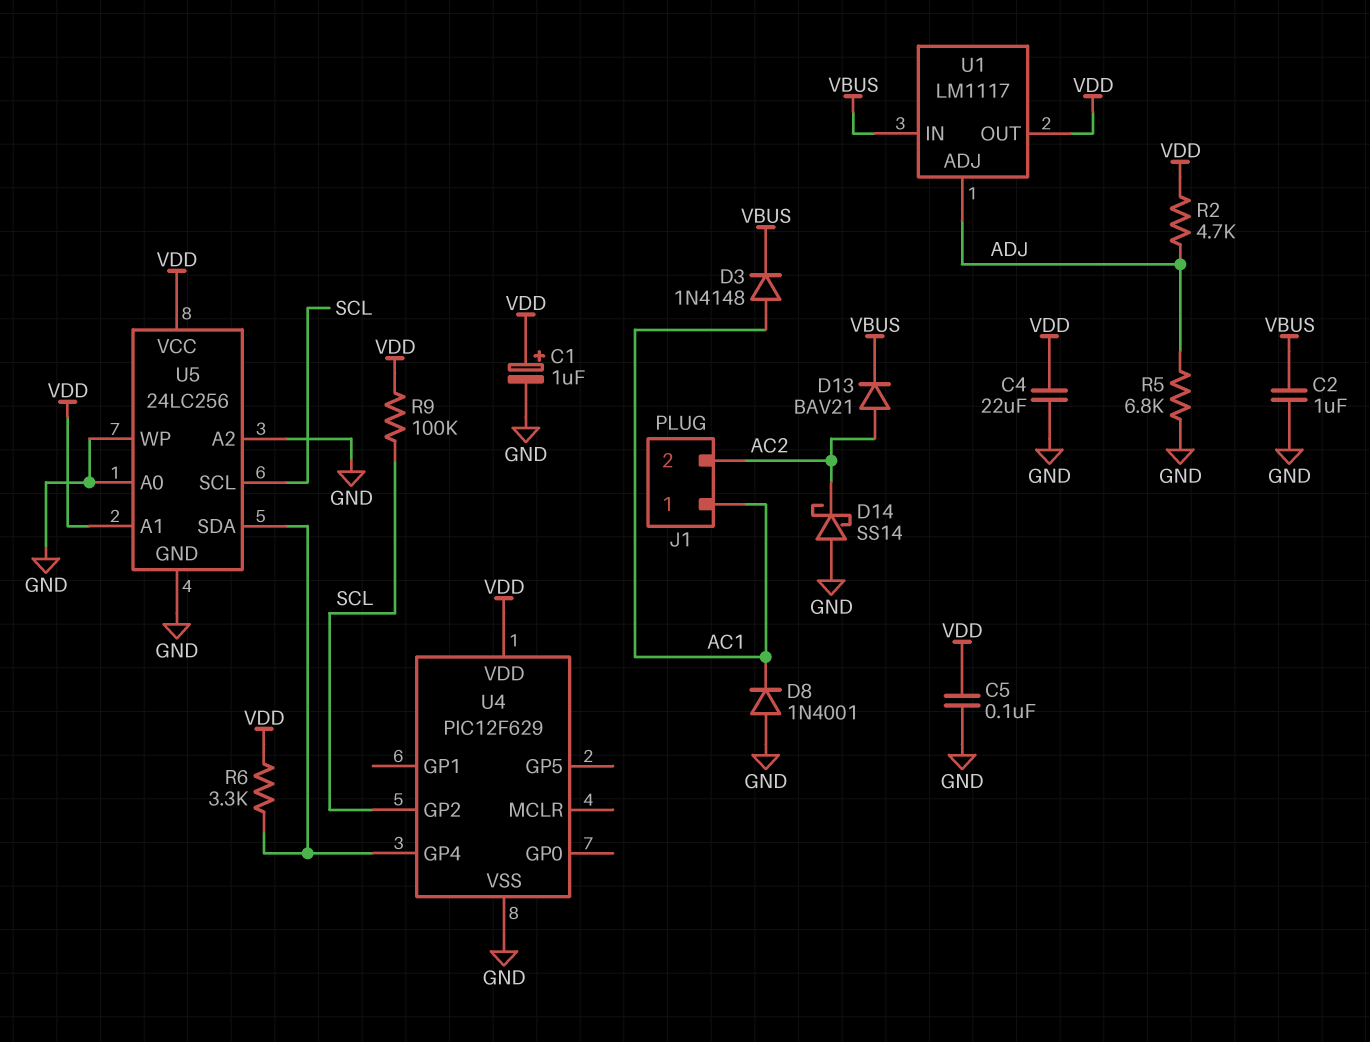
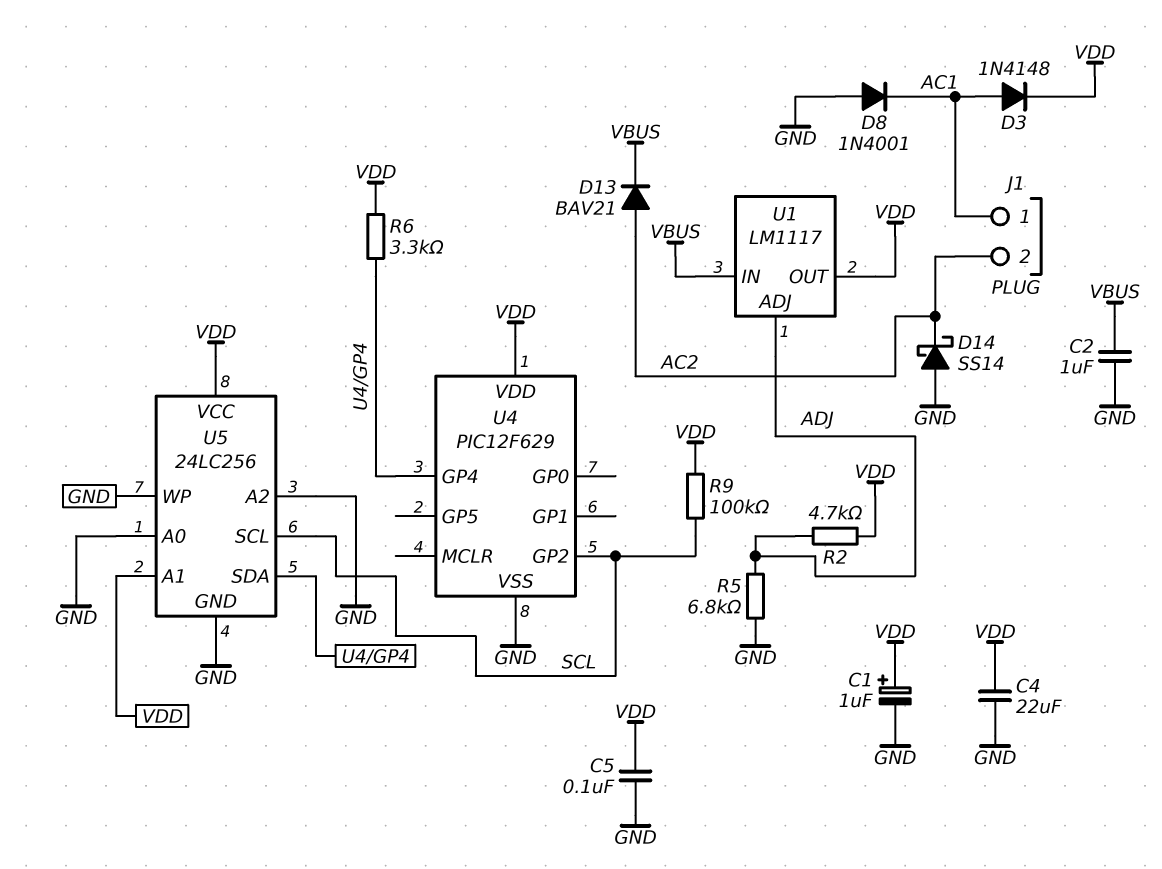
D3: diode 1N4148 (A AC1, K VBUS) -> diode 1N4148 (A AC1, K VDD)

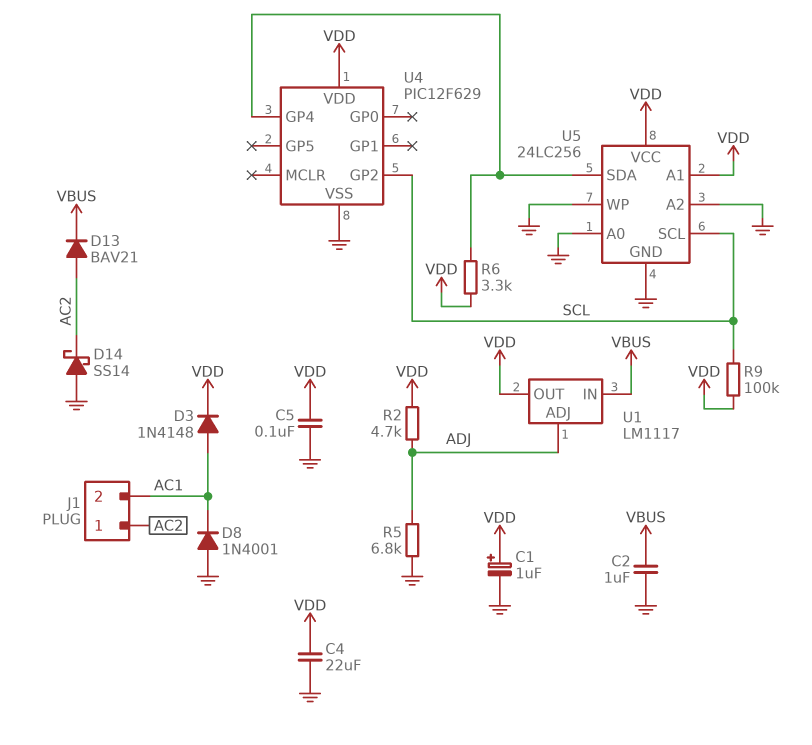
J1 pin 1: AC1 -> AC2
J1 pin 2: AC2 -> AC1

